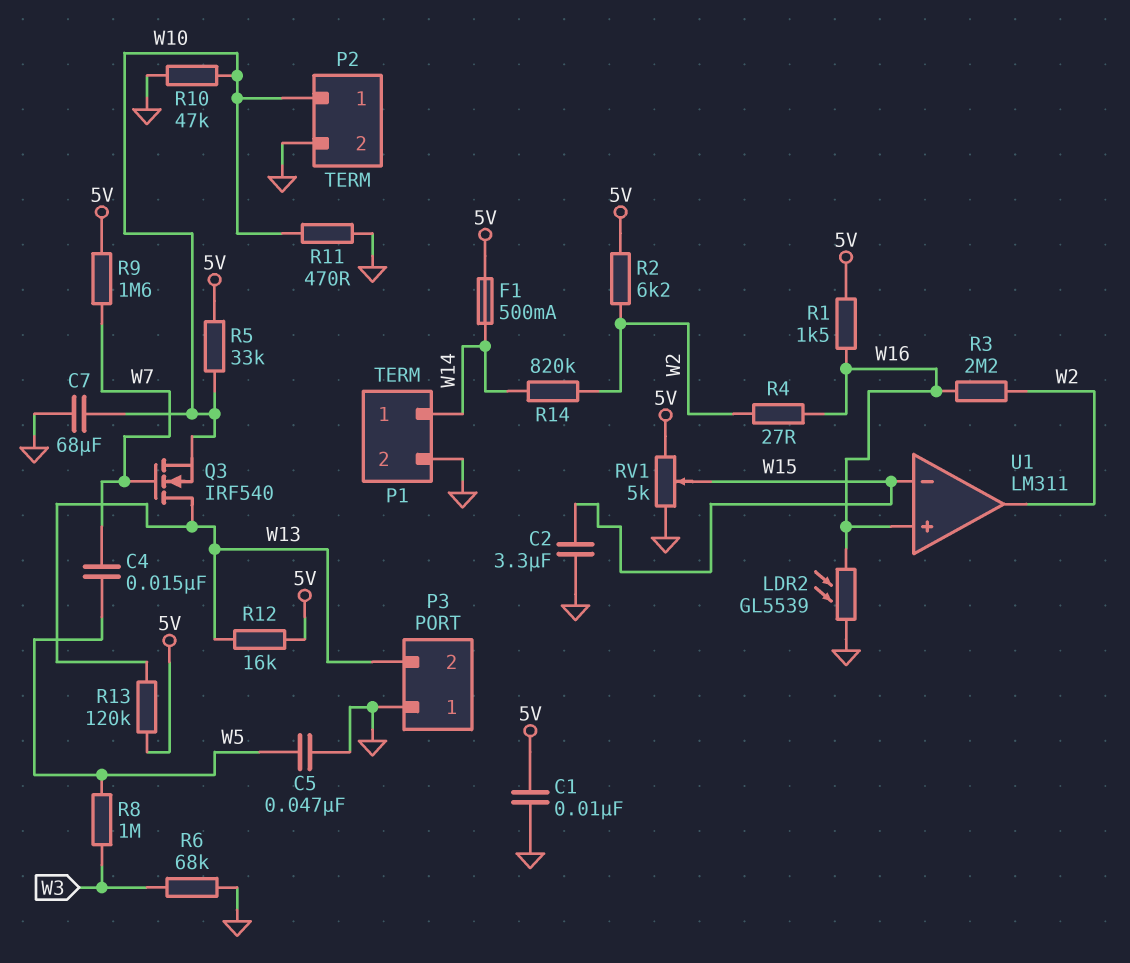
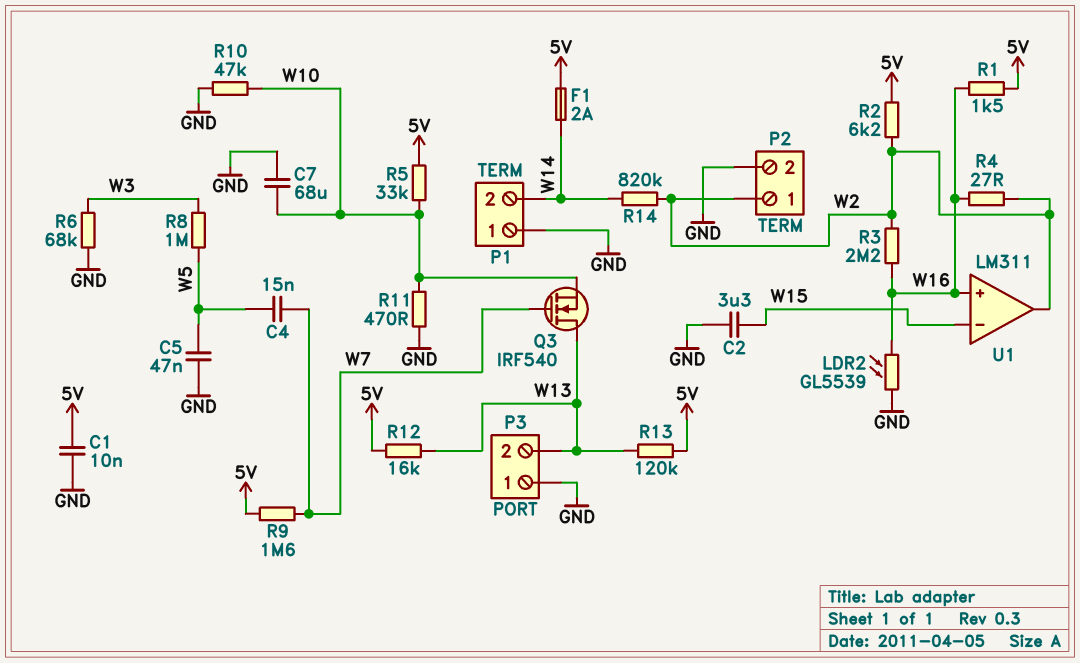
F1: 500mA (5V, W14) -> 2A (5V, W14)
P1 pin 1: W14 -> GND
P1 pin 2: GND -> W14
P2 pin 1: W10 -> W2
RV1: 5k (5V, GND, wiper W15) -> none

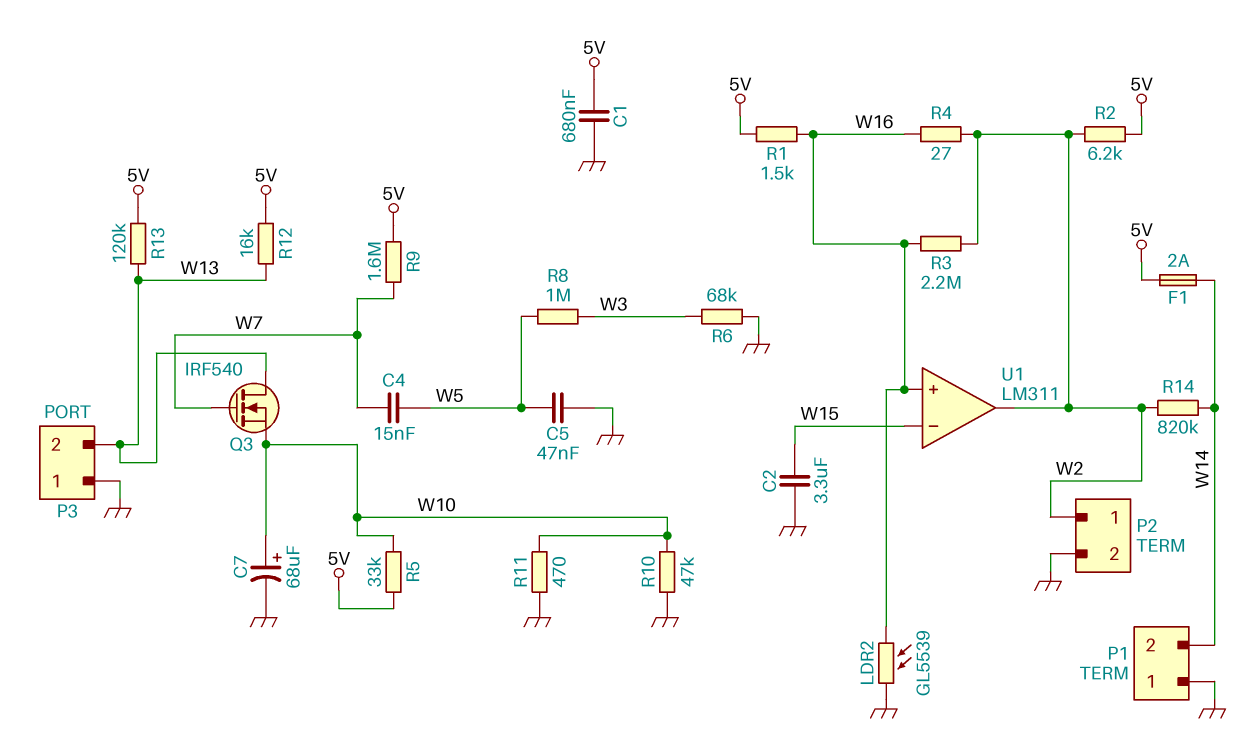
C1: 10nF (5V, GND) -> 680nF (5V, GND)
C7: 68uF (GND, W10) -> 68uF (plus W10, minus GND)

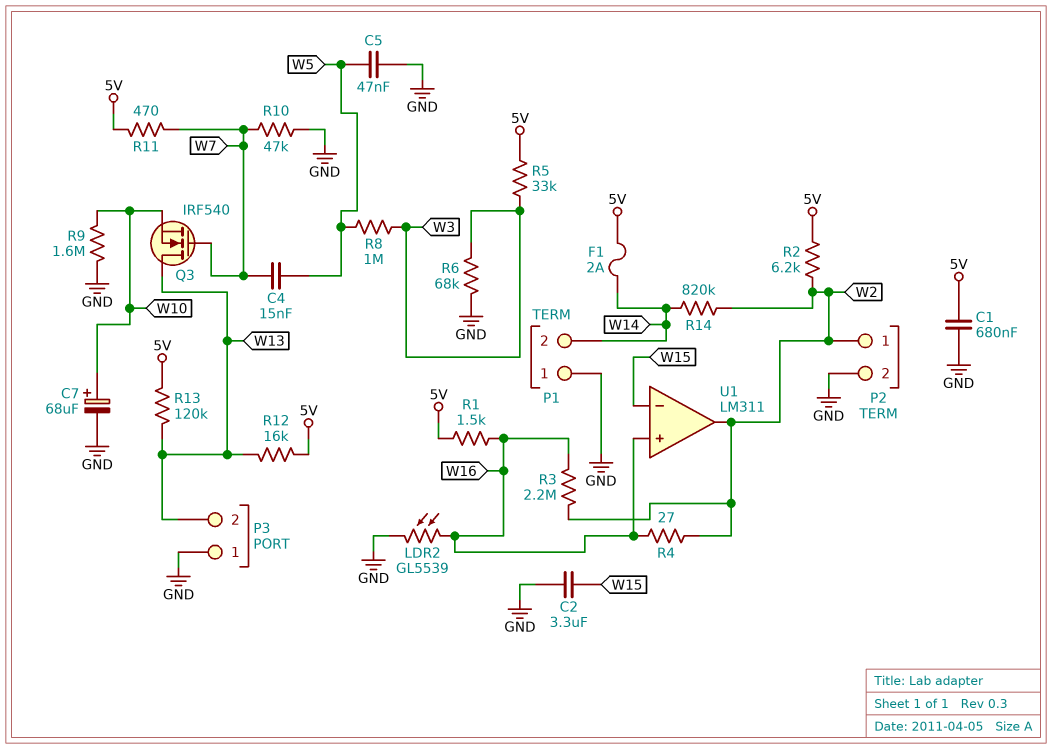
R5: 33k (5V, W10) -> 33k (5V, W3)
R9: 1.6M (5V, W7) -> 1.6M (GND, W10)
R10: 47k (GND, W10) -> 47k (GND, W7)
R11: 470 (GND, W10) -> 470 (5V, W7)

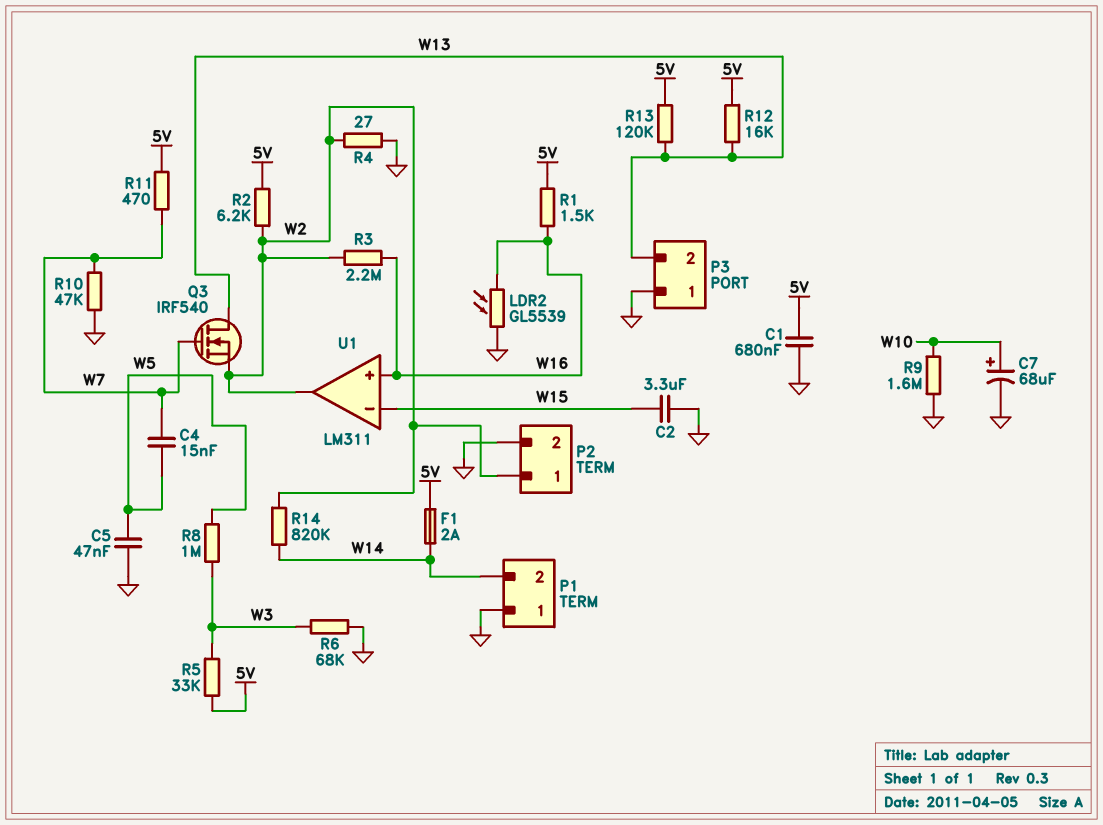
Q3: NMOS IRF540 (G W7, D W13, S W10) -> NMOS IRF540 (G W7, D W13, S W2)
R4: 27 (W2, W16) -> 27 (GND, W2)

